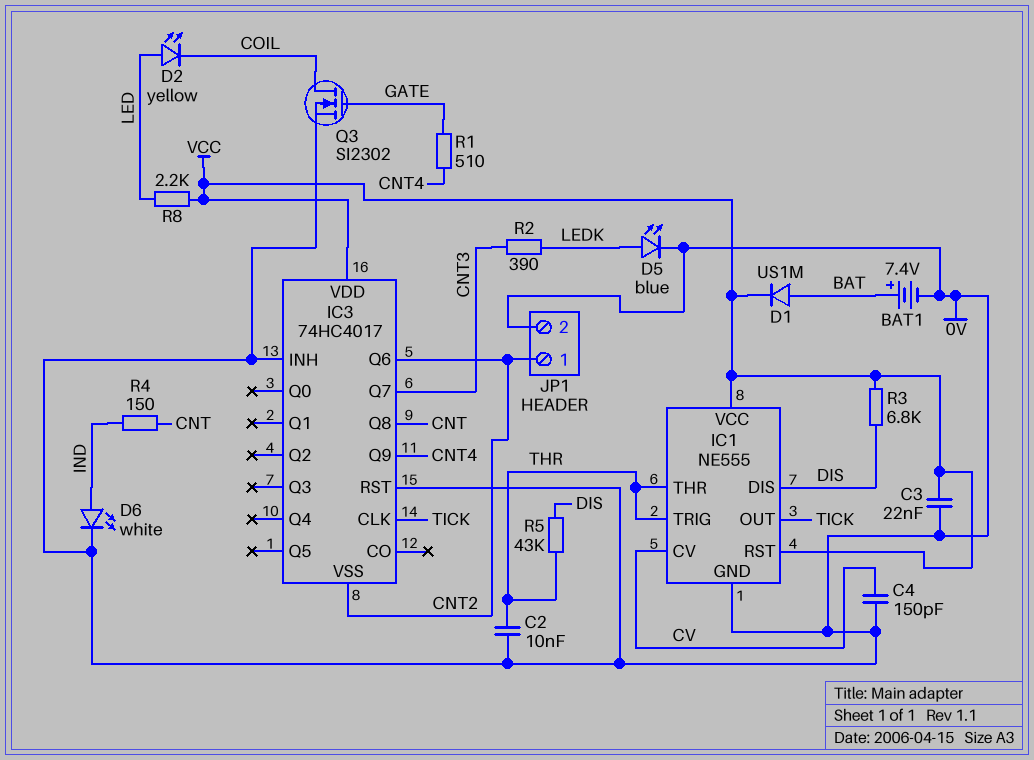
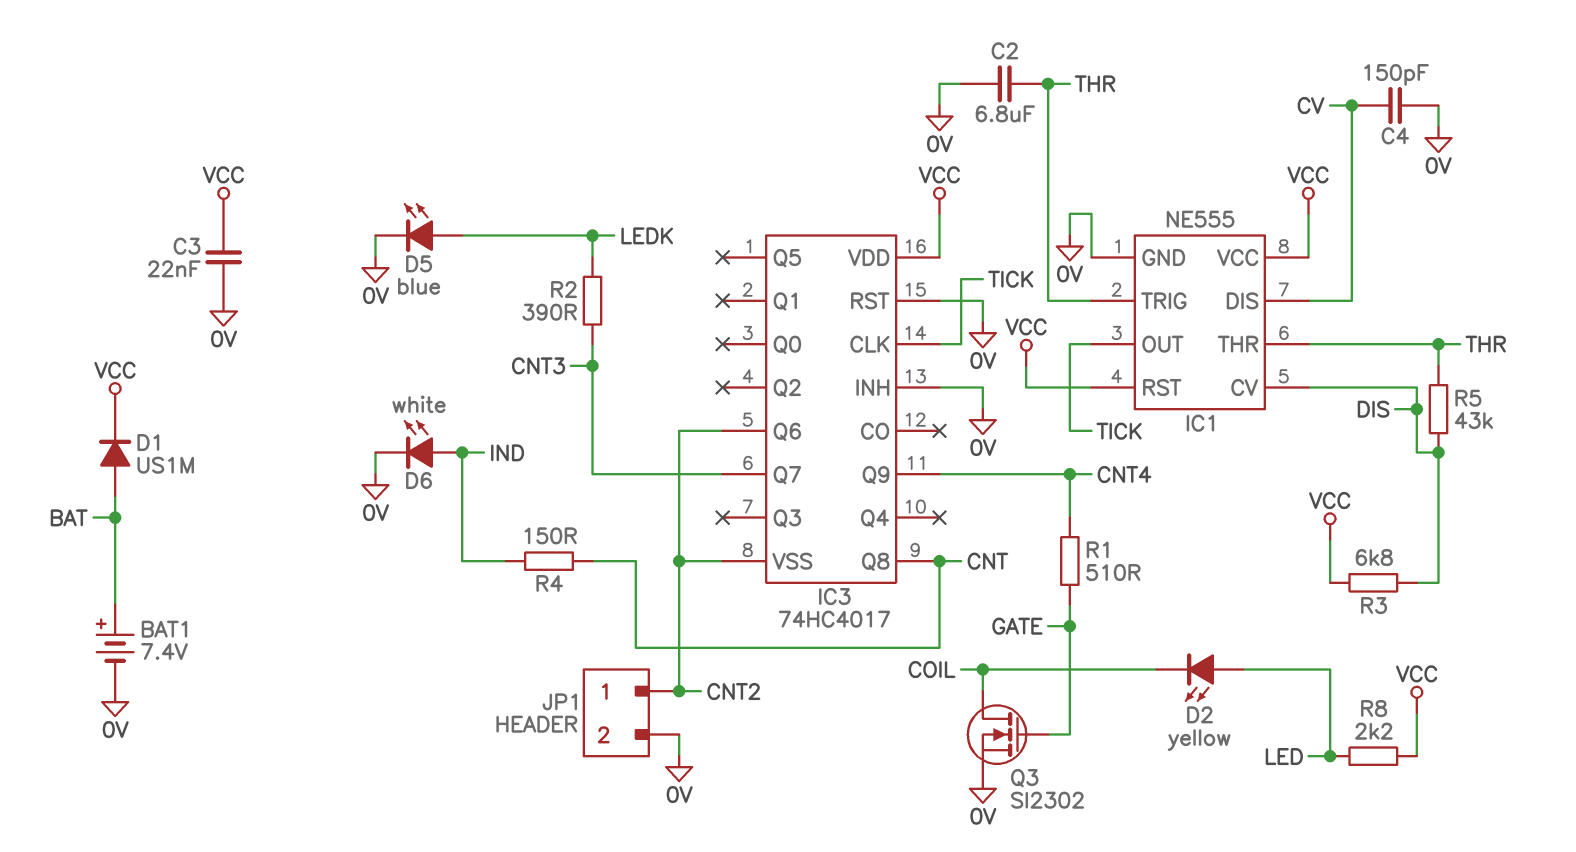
C2: 10nF (0V, THR) -> 6.8uF (0V, THR)
IC1 pin CV: CV -> DIS
IC1 pin DIS: DIS -> CV

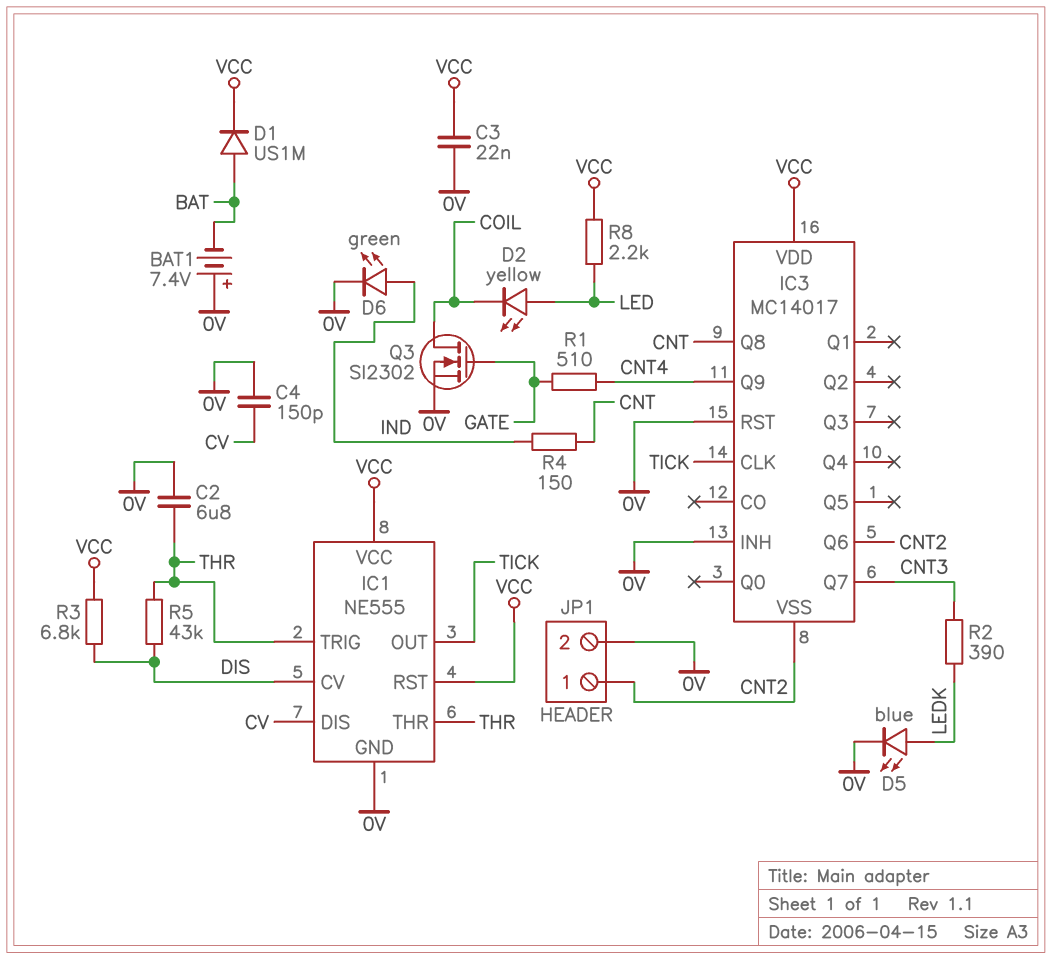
BAT1: 7.4V (plus BAT, minus 0V) -> 7.4V (plus 0V, minus BAT)
D6: LED white (A IND, K 0V) -> LED green (A IND, K 0V)
IC3: 74HC4017 -> MC14017

